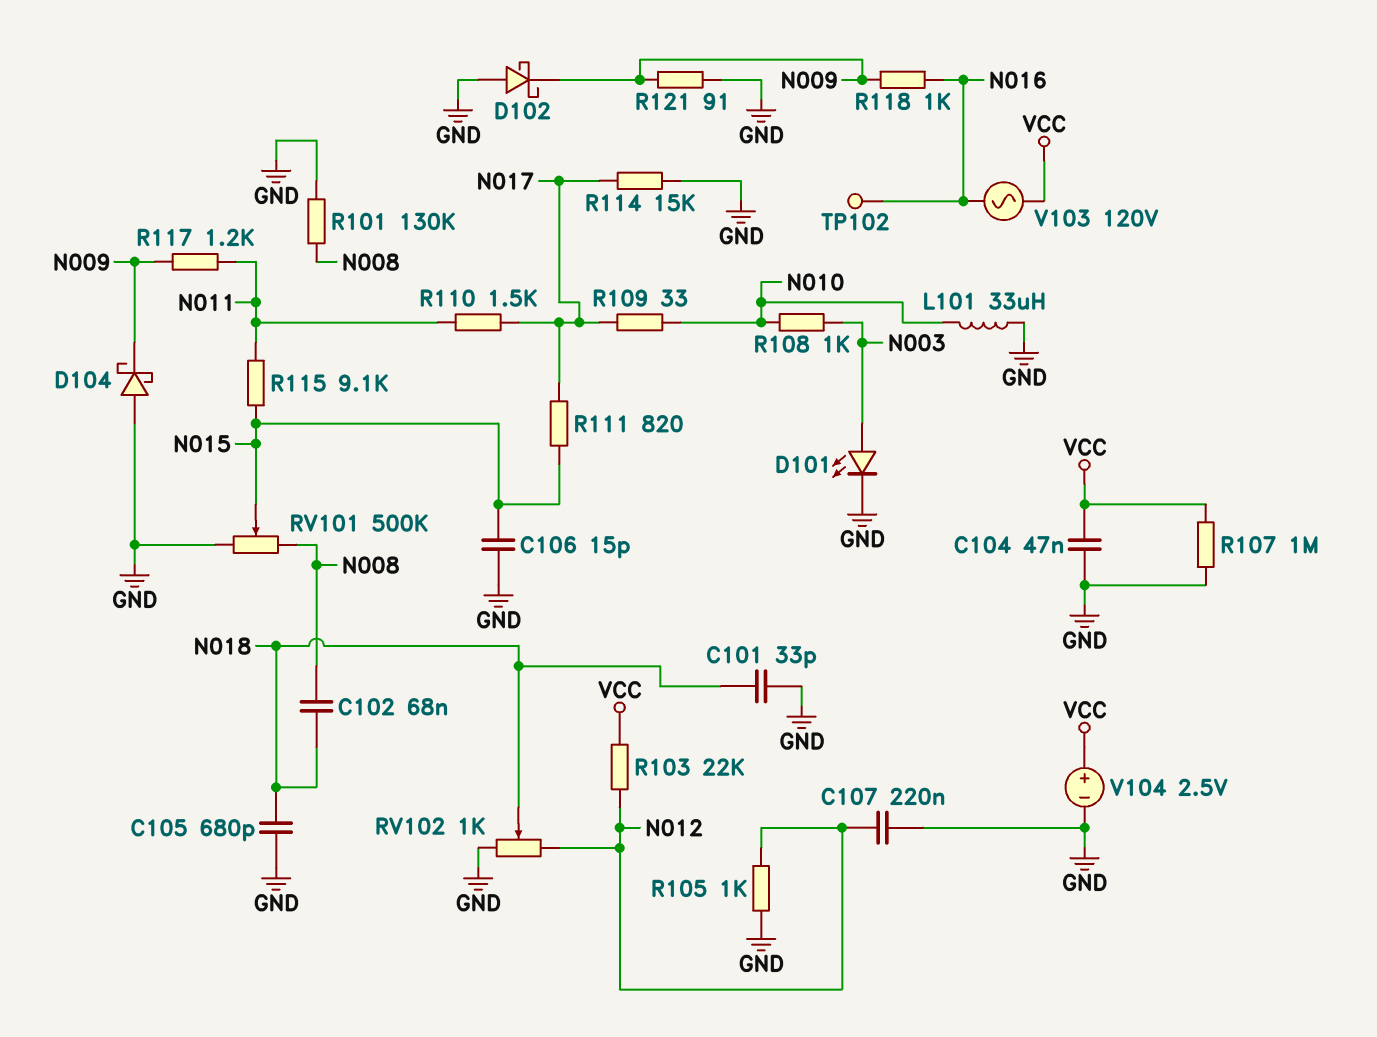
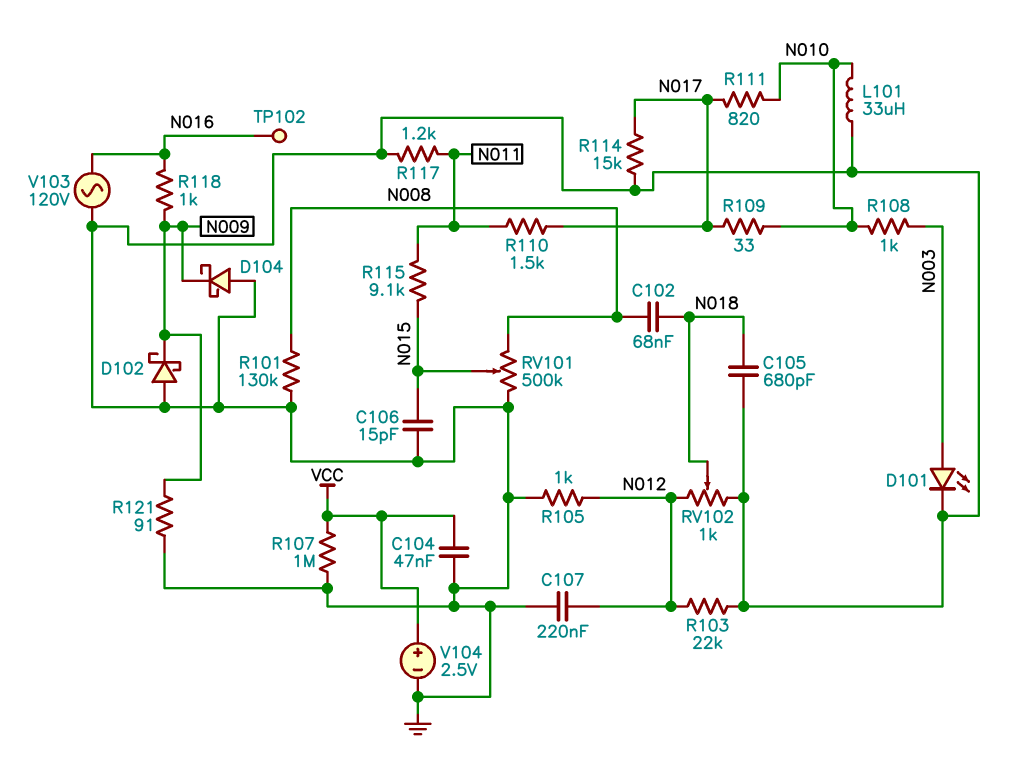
C101: 33pF (GND, N018) -> none
R103: 22k (N012, VCC) -> 22k (GND, N012)
R111: 820 (N015, N017) -> 820 (N010, N017)
R117: 1.2k (N009, N011) -> 1.2k (GND, N011)
V103: AC 120V (N016, VCC) -> AC 120V (GND, N016)

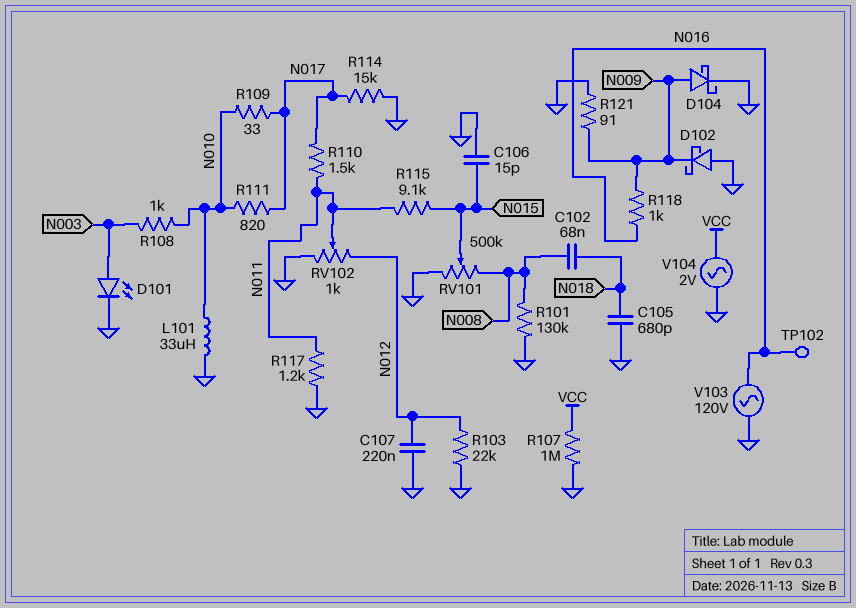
C104: 47nF (GND, VCC) -> none
D104: schottky (A GND, K N009) -> schottky (A N009, K GND)
R105: 1k (GND, N012) -> none
RV102: 1k (GND, N012, wiper N018) -> 1k (GND, N012, wiper N011)
V104: 2.5V (plus VCC, minus GND) -> AC 2V (GND, VCC)

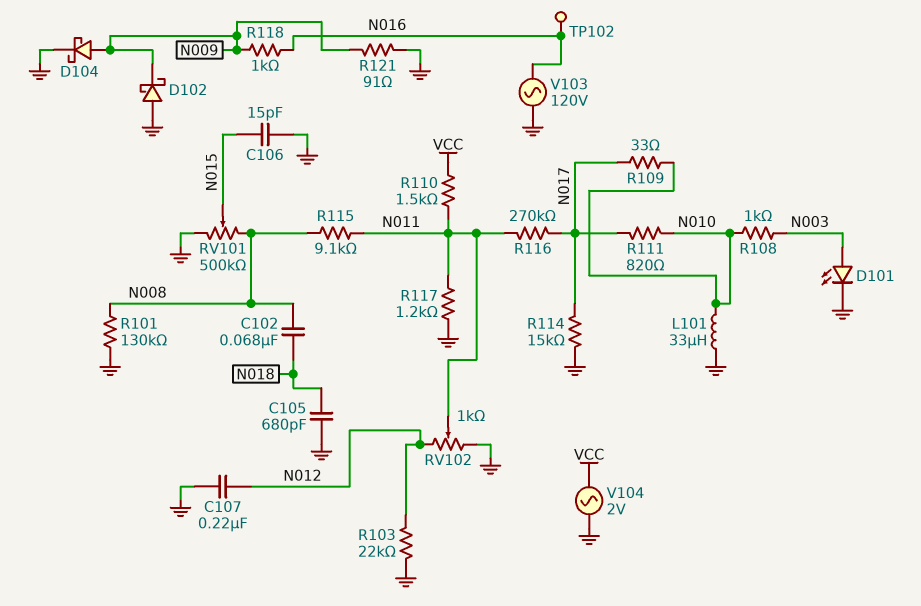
R107: 1M (GND, VCC) -> none
R110: 1.5k (N011, N017) -> 1.5k (N011, VCC)
R115: 9.1k (N011, N015) -> 9.1k (N008, N011)
R116: none -> 270k (N011, N017)

